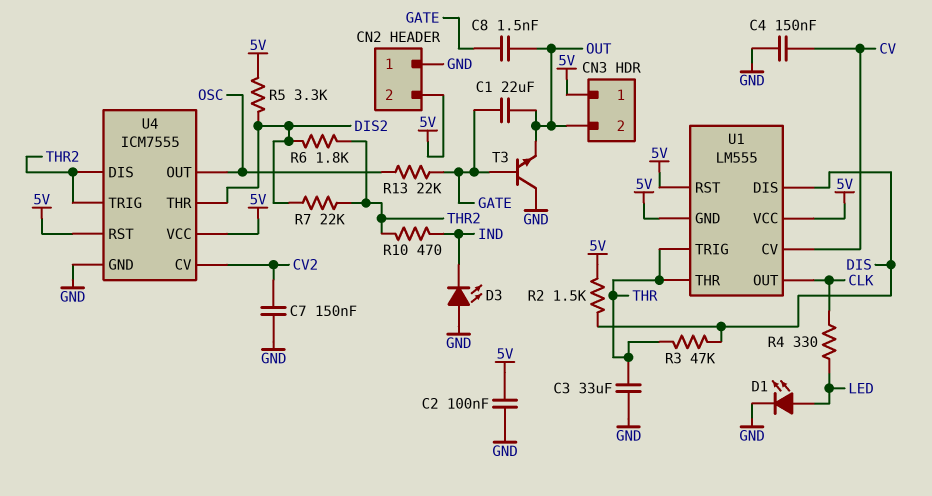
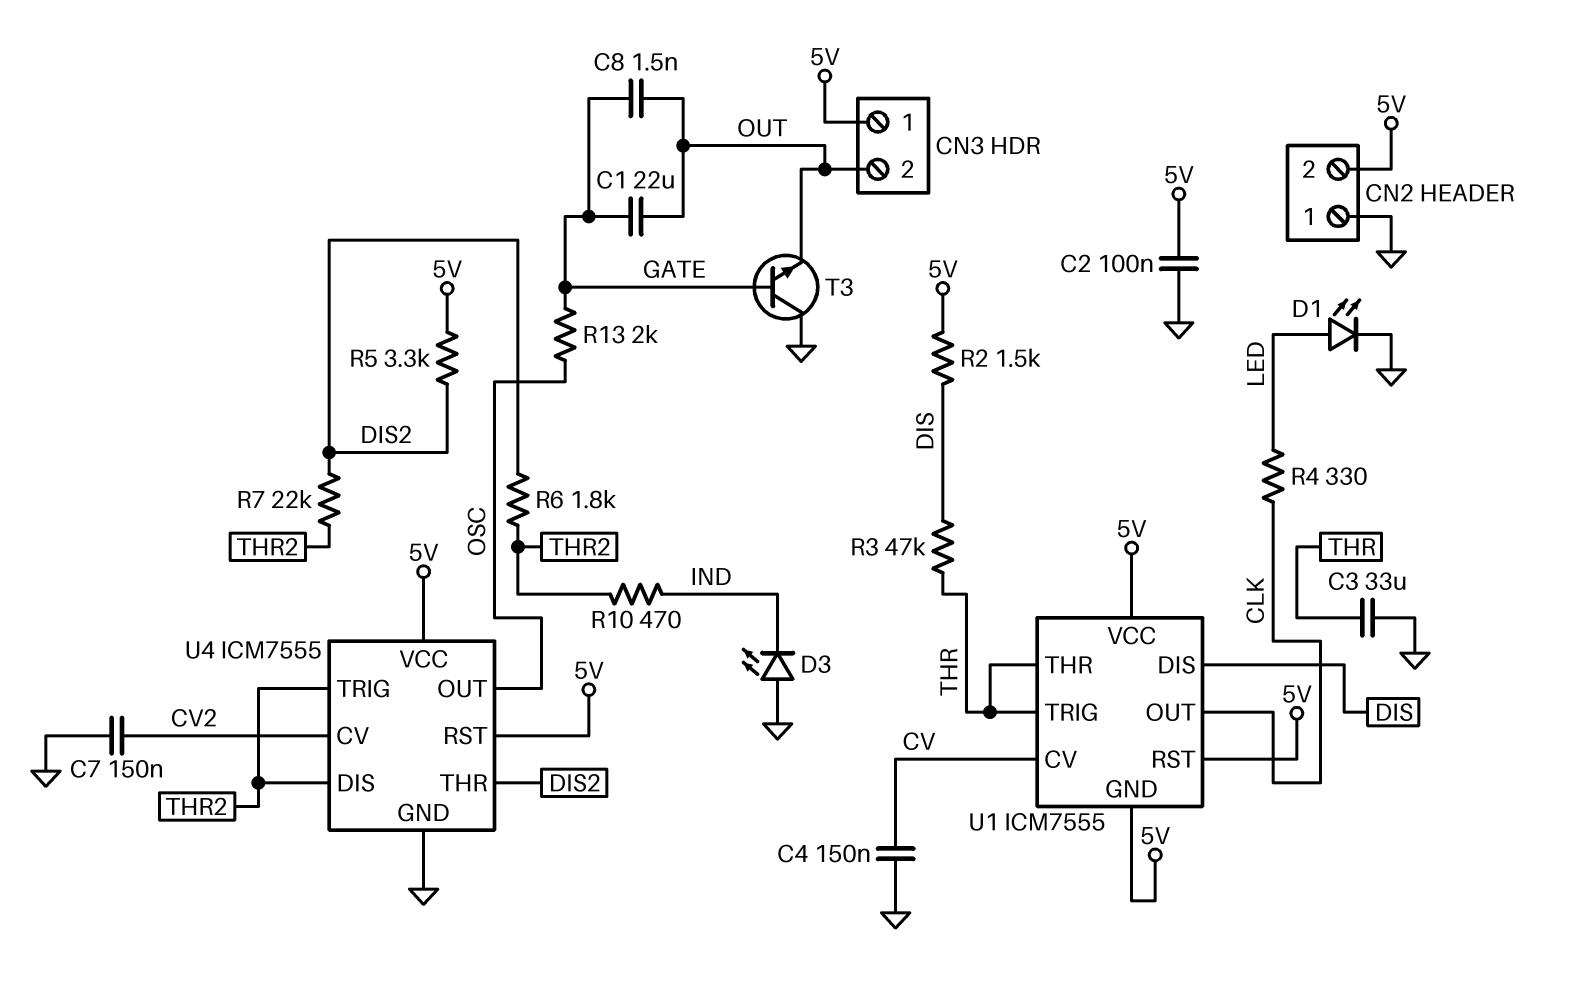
R13: 22k (GATE, OSC) -> 2k (GATE, OSC)
U1: LM555 -> ICM7555

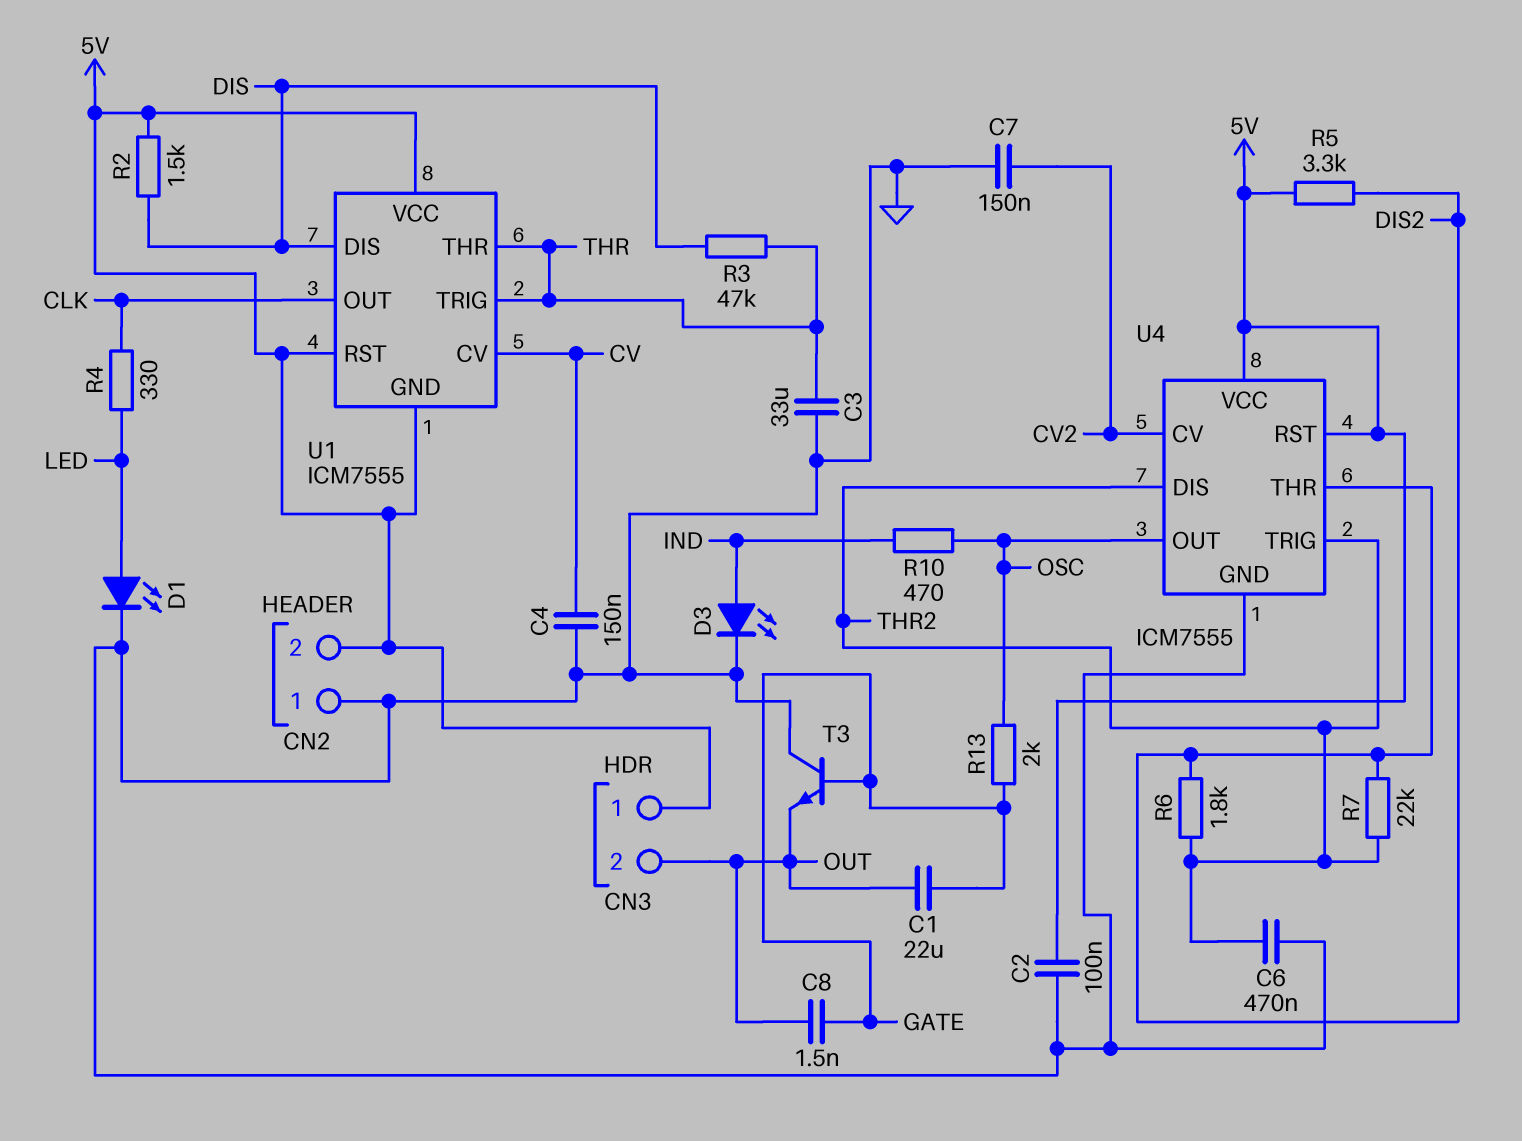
C6: none -> 470nF (GND, THR2)
D3: LED (A GND, K IND) -> LED (A IND, K GND)
R10: 470 (IND, THR2) -> 470 (IND, OSC)

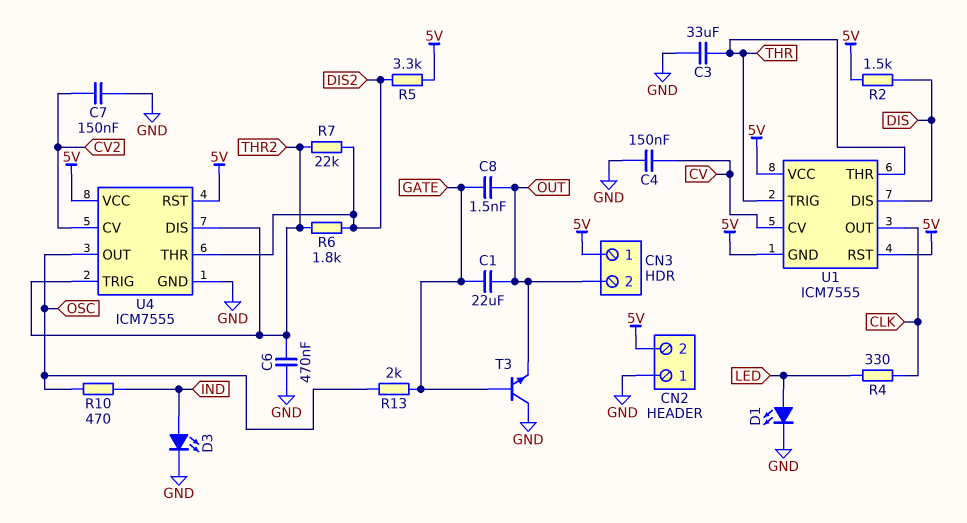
C2: 100nF (5V, GND) -> none
R3: 47k (DIS, THR) -> none

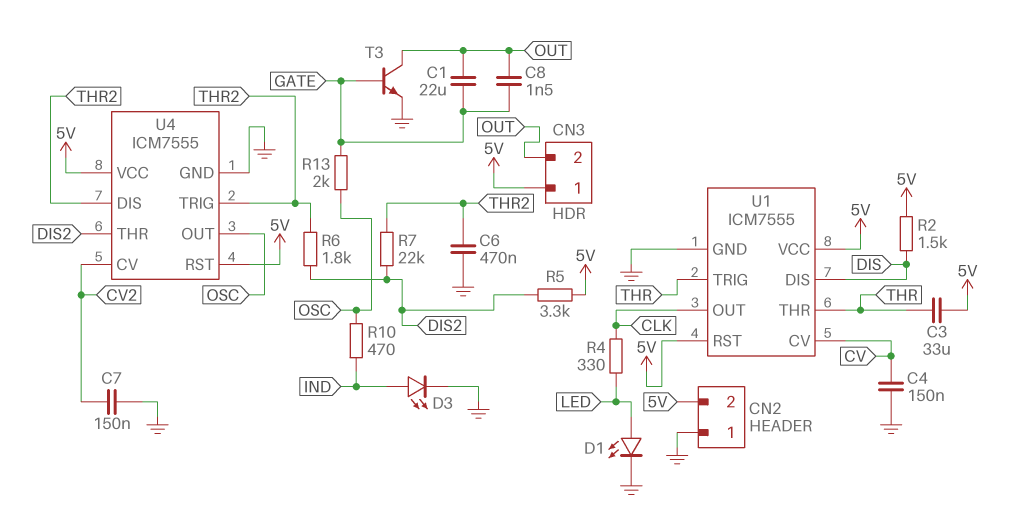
C3: 33uF (GND, THR) -> 33uF (5V, THR)
T3: NPN (B GATE, C GND, E OUT) -> NPN (B GATE, C OUT, E GND)
U1 pin GND: 5V -> GND

